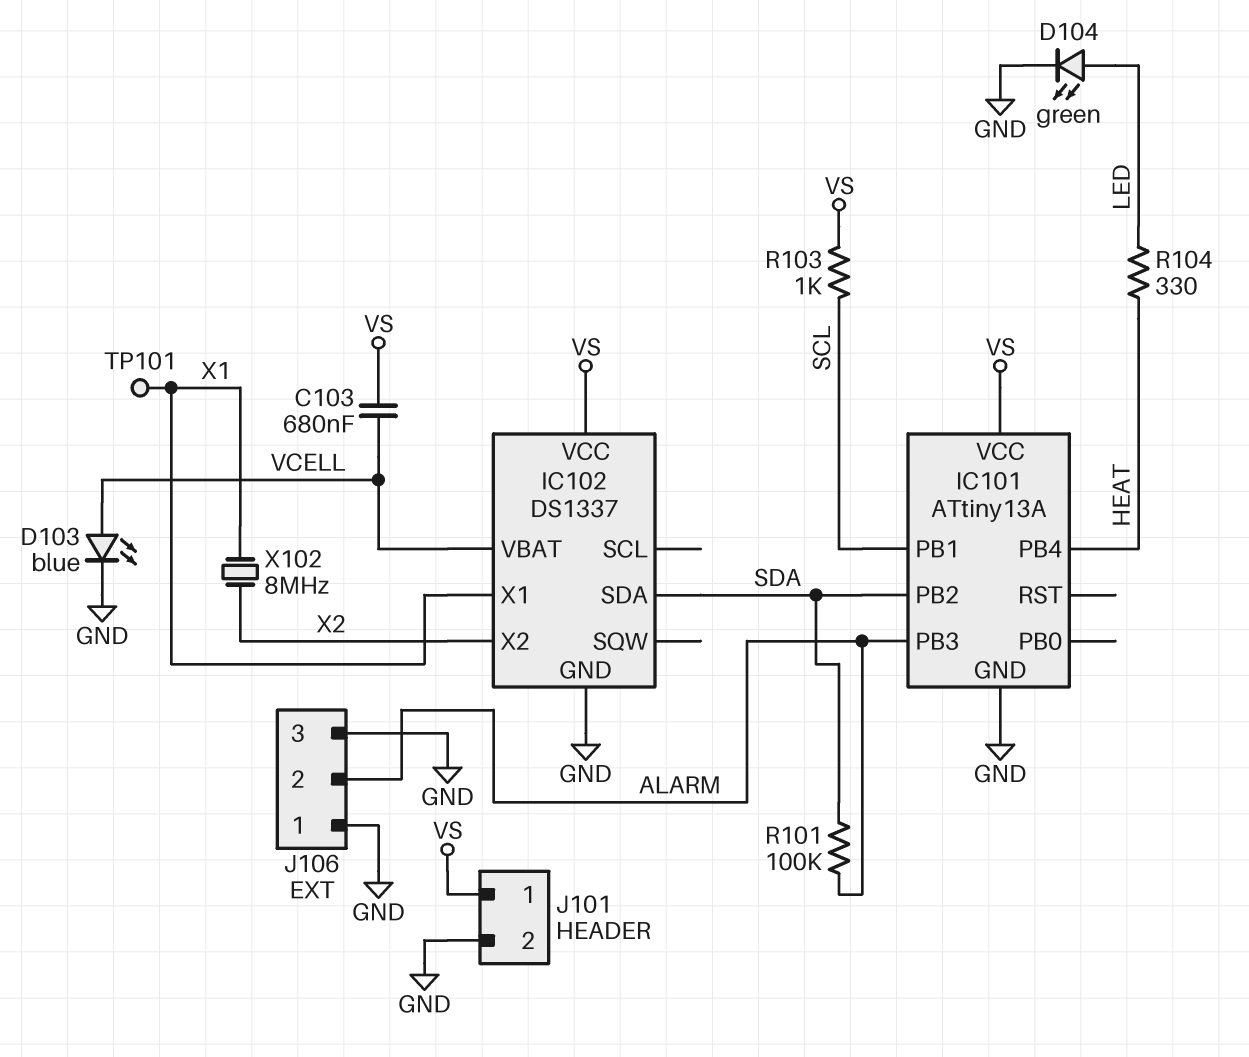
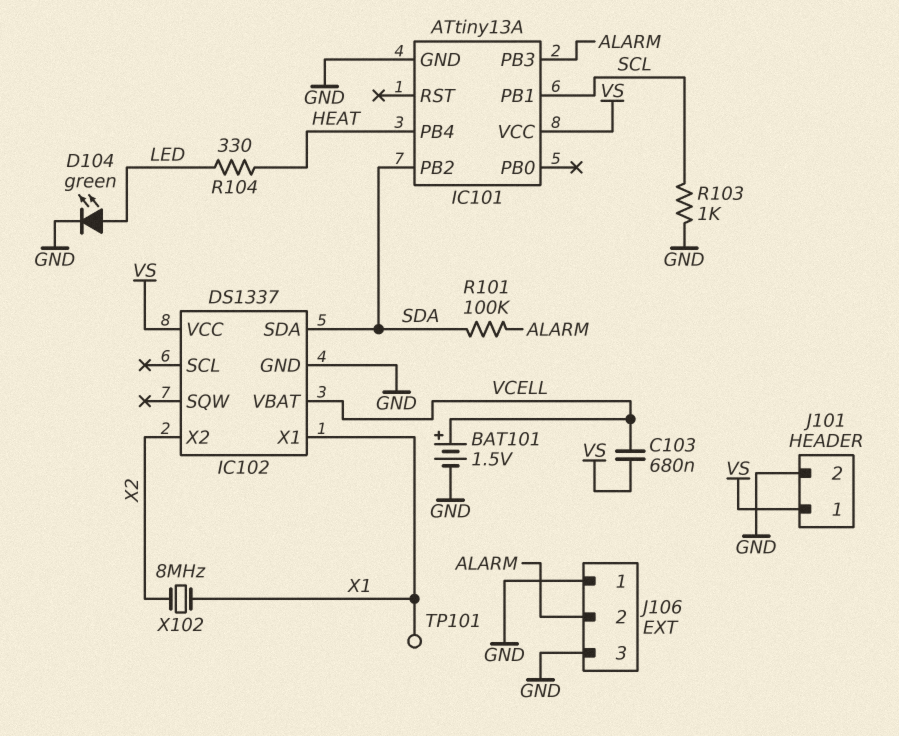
BAT101: none -> 1.5V (plus VCELL, minus GND)
D103: LED blue (A VCELL, K GND) -> none
R103: 1k (SCL, VS) -> 1k (GND, SCL)

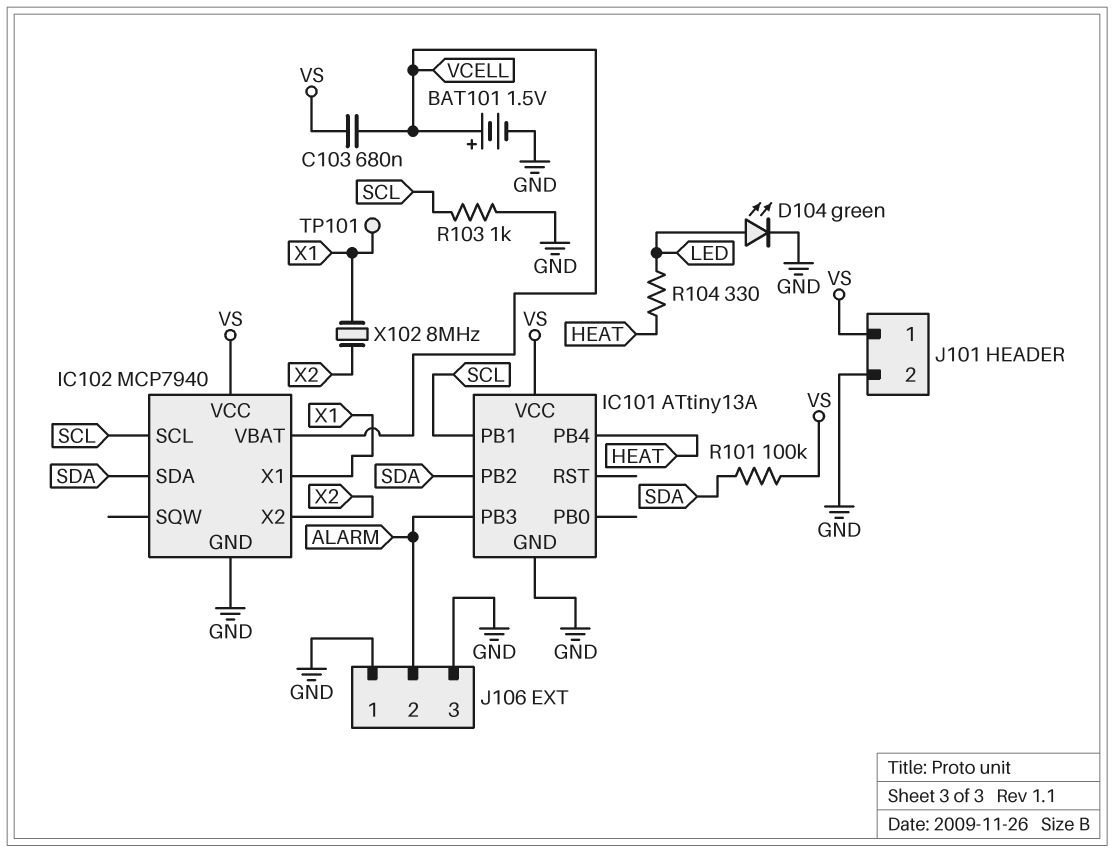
IC102: DS1337 -> MCP7940
IC102 pin SCL: none -> SCL
R101: 100k (ALARM, SDA) -> 100k (SDA, VS)

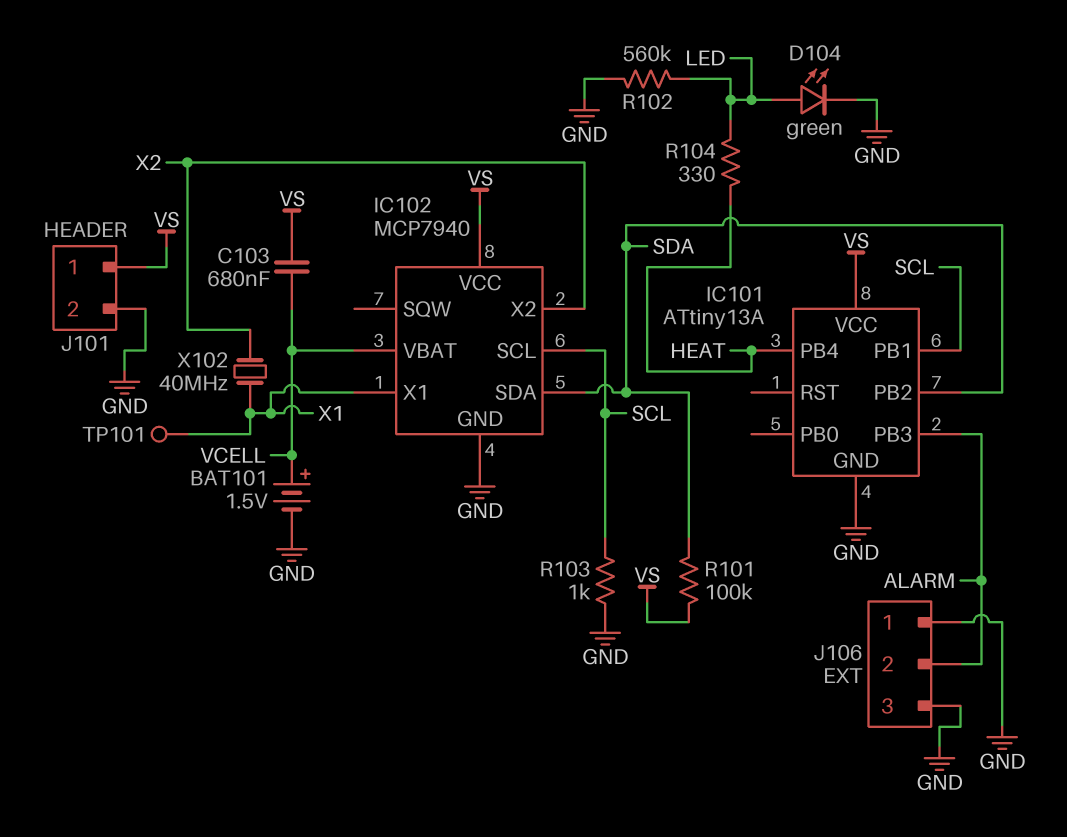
R102: none -> 560k (GND, LED)
X102: 8MHz (X1, X2) -> 40MHz (X1, X2)

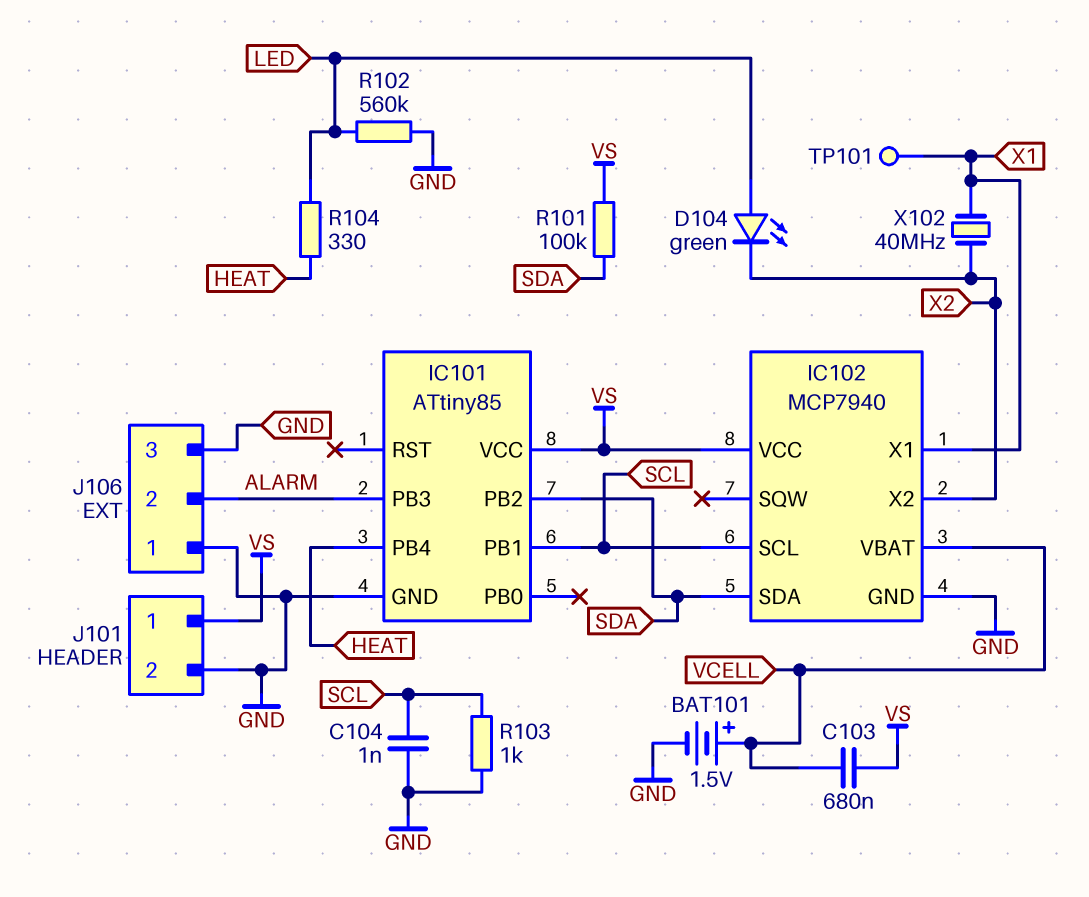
C104: none -> 1nF (GND, SCL)
D104: LED green (A LED, K GND) -> LED green (A LED, K X2)
IC101: ATtiny13A -> ATtiny85

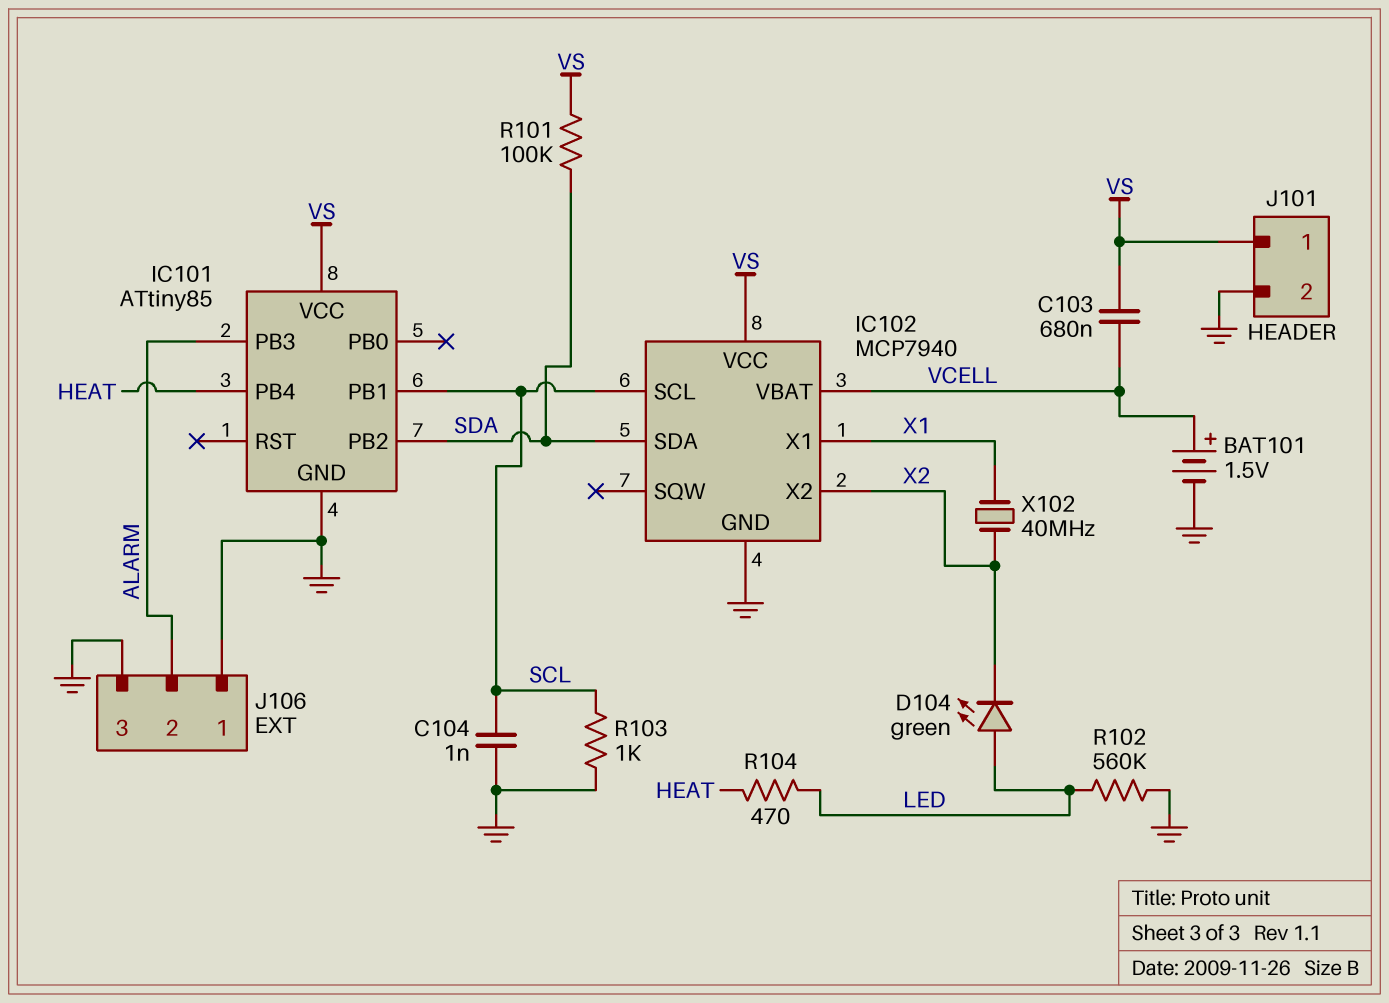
R104: 330 (HEAT, LED) -> 470 (HEAT, LED)
TP101: test point (X1) -> none

